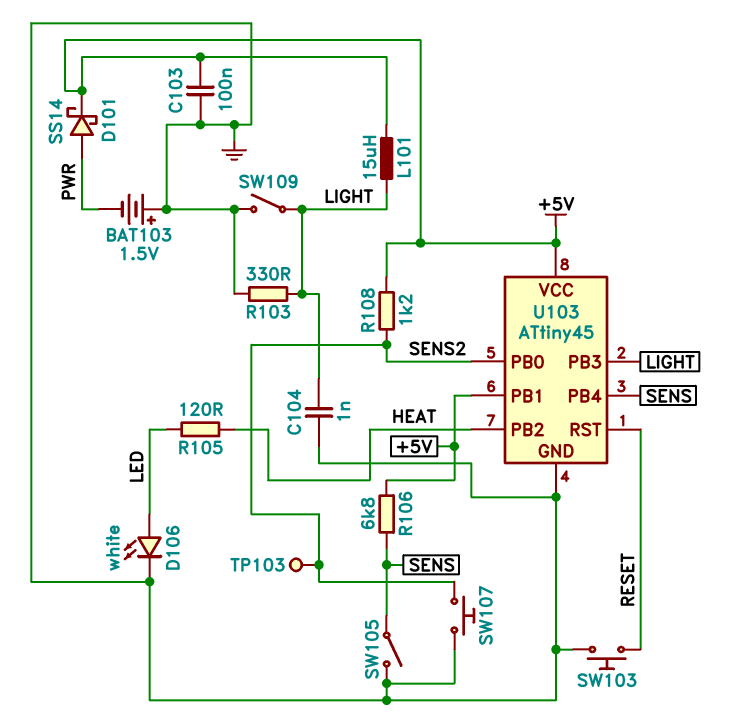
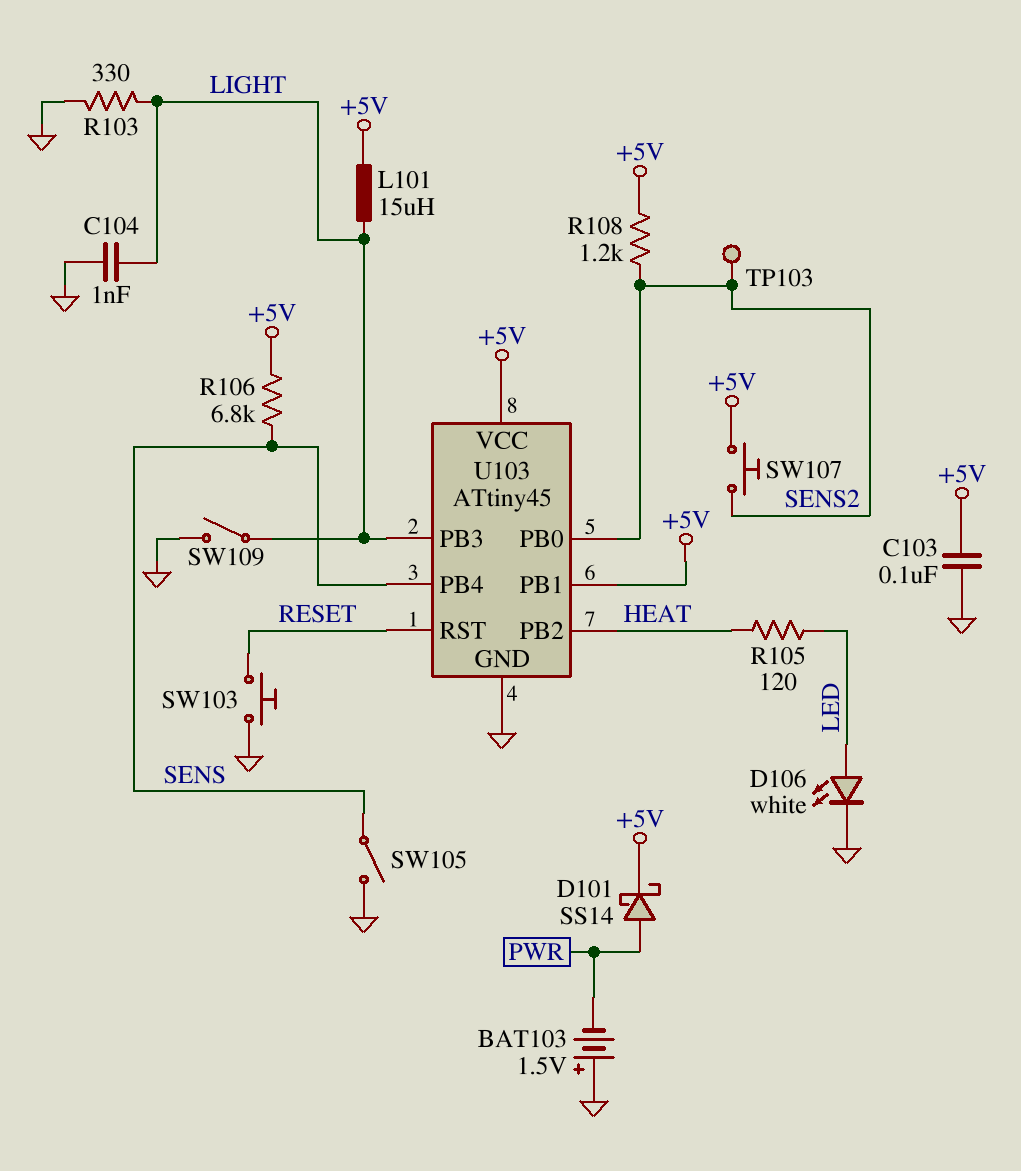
SW107: button (GND, SENS2) -> button (+5V, SENS2)

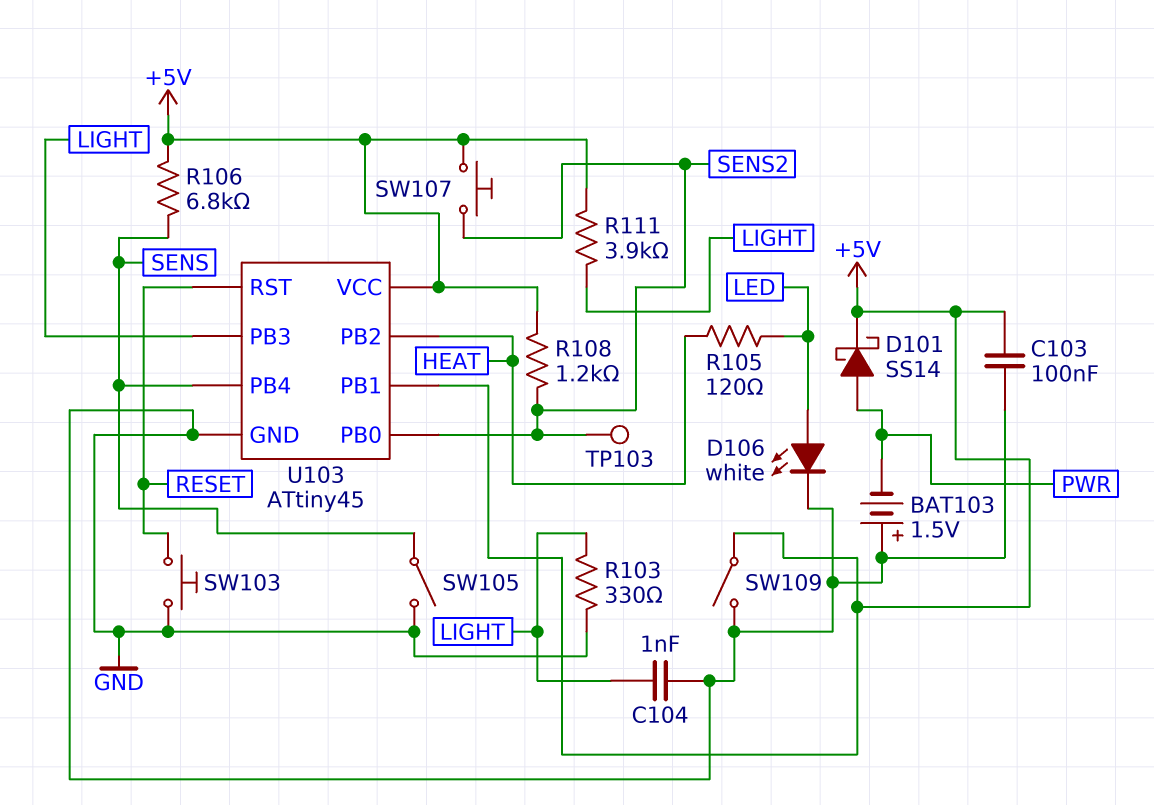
L101: 15uH (+5V, LIGHT) -> none
R111: none -> 3.9k (+5V, LIGHT)
SW109: switch (GND, LIGHT) -> switch (+5V, GND)

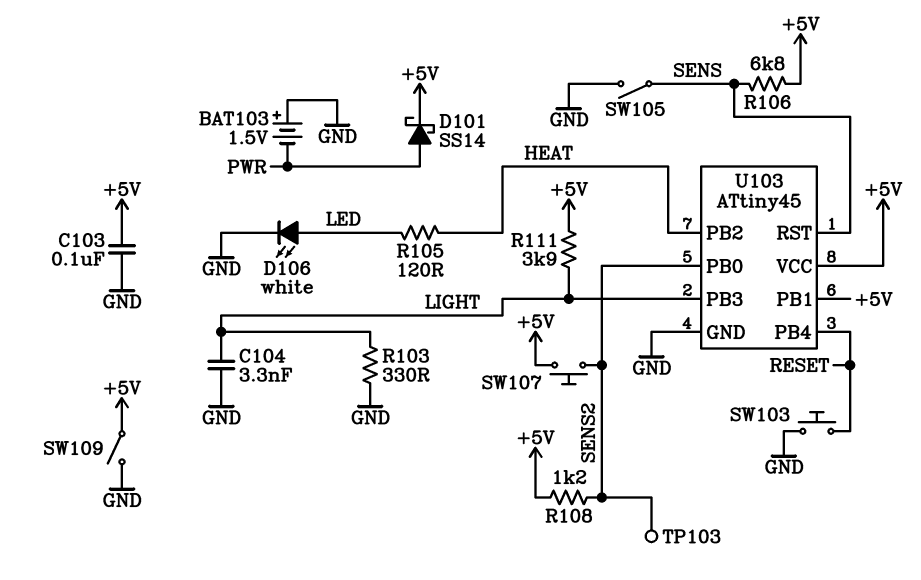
C104: 1nF (GND, LIGHT) -> 3.3nF (GND, LIGHT)
U103 pin PB4: SENS -> RESET
U103 pin RST: RESET -> SENS

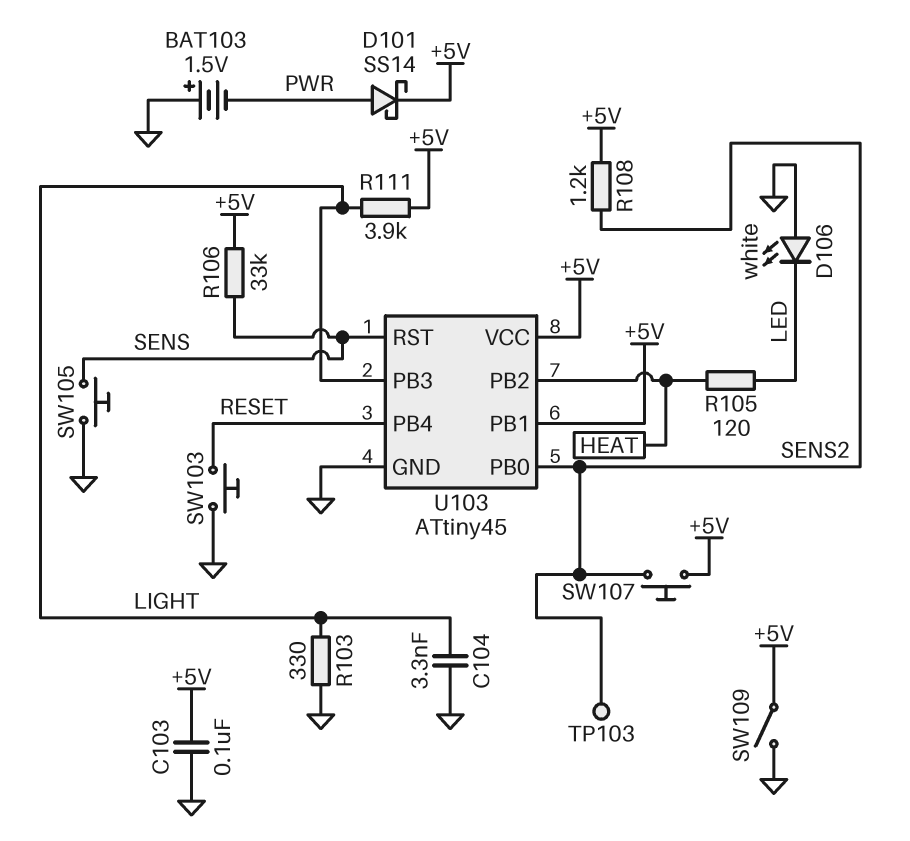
D106: LED white (A LED, K GND) -> LED white (A GND, K LED)
R106: 6.8k (+5V, SENS) -> 33k (+5V, SENS)
SW105: switch (GND, SENS) -> button (GND, SENS)

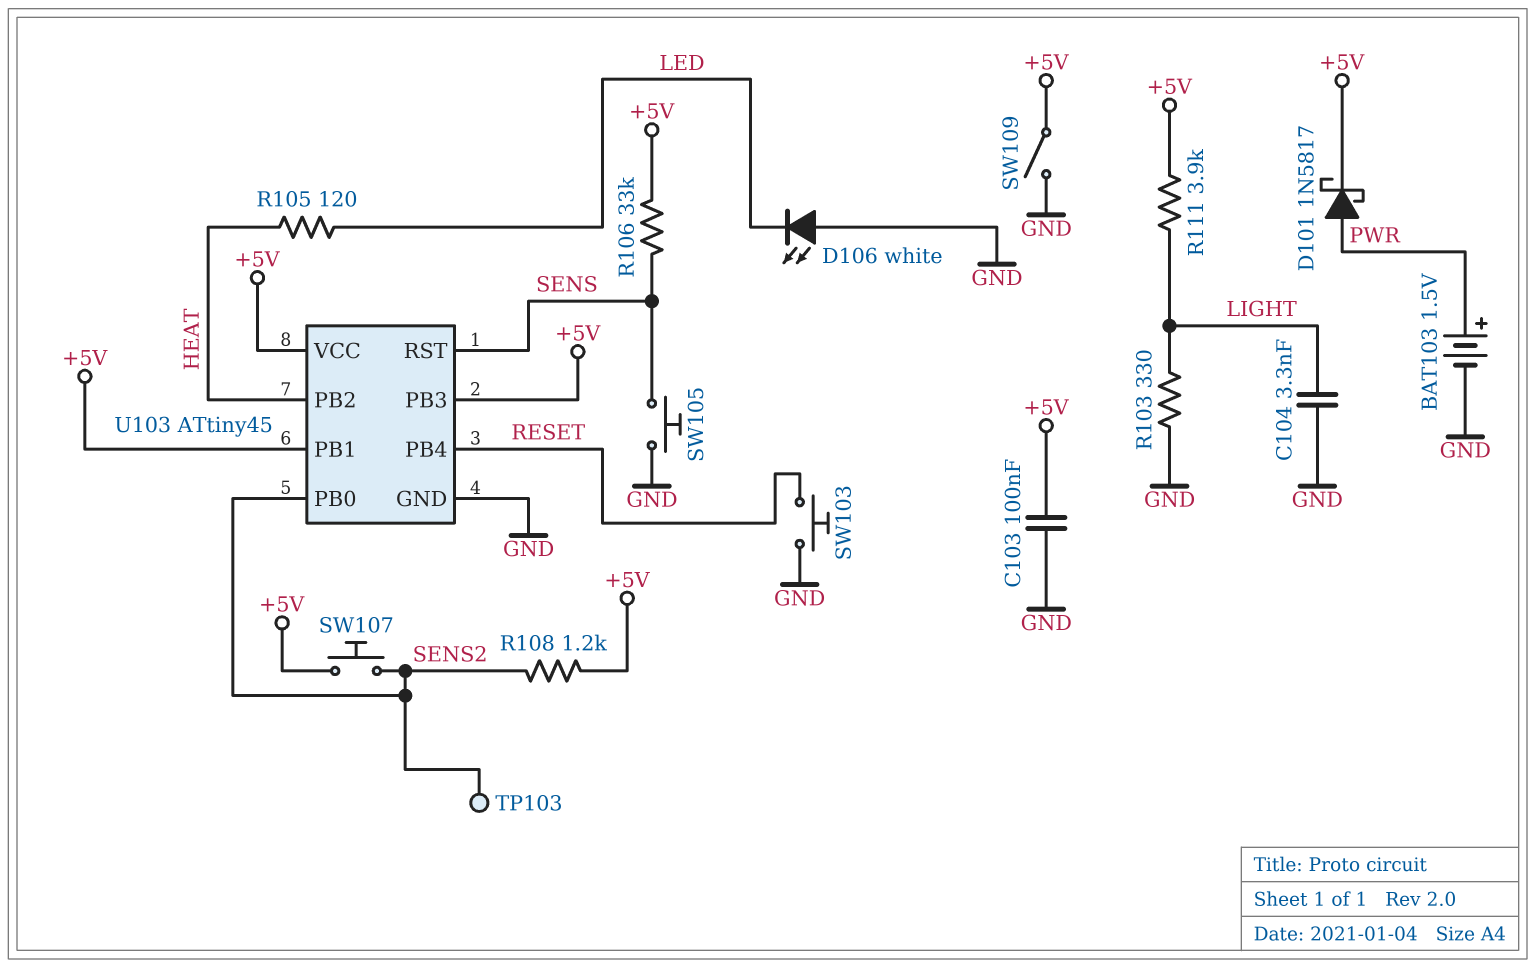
BAT103: 1.5V (plus GND, minus PWR) -> 1.5V (plus PWR, minus GND)
D101: schottky SS14 (A PWR, K +5V) -> schottky 1N5817 (A PWR, K +5V)
U103 pin PB3: LIGHT -> +5V

